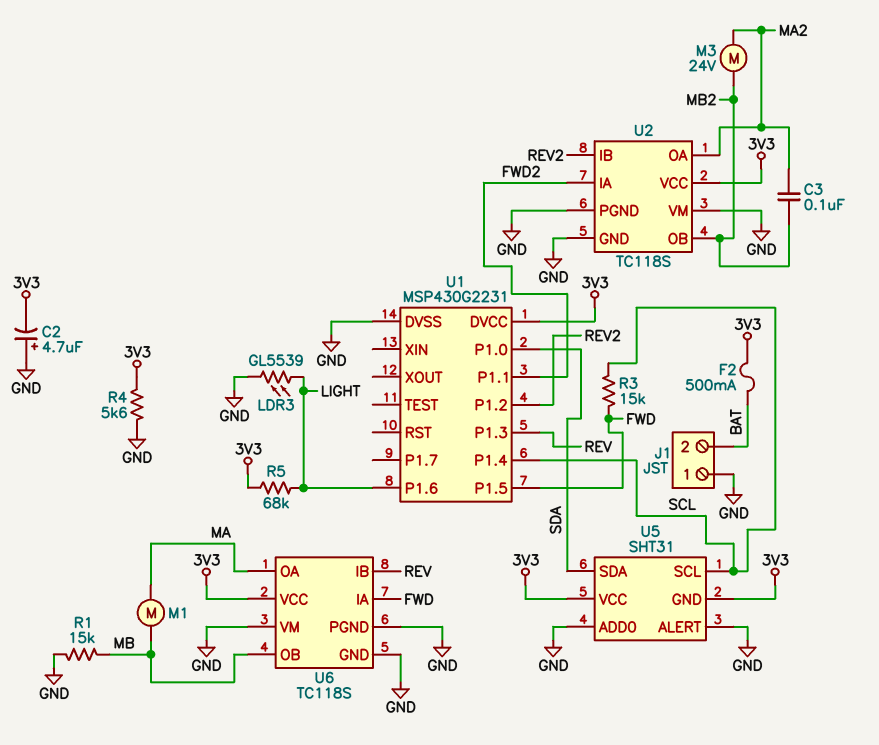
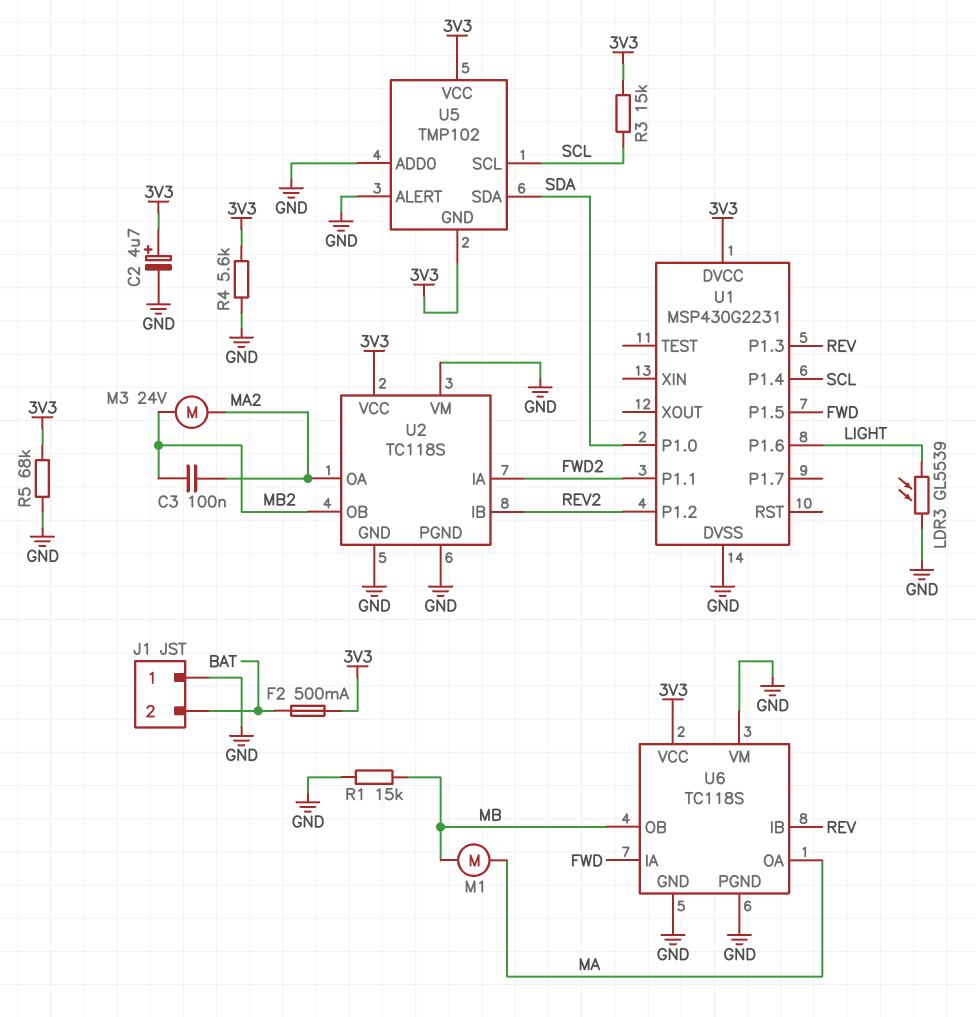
C2: 4.7uF (plus GND, minus 3V3) -> 4.7uF (plus 3V3, minus GND)
R3: 15k (FWD, SCL) -> 15k (3V3, SCL)
R5: 68k (3V3, LIGHT) -> 68k (3V3, GND)
U5: SHT31 -> TMP102

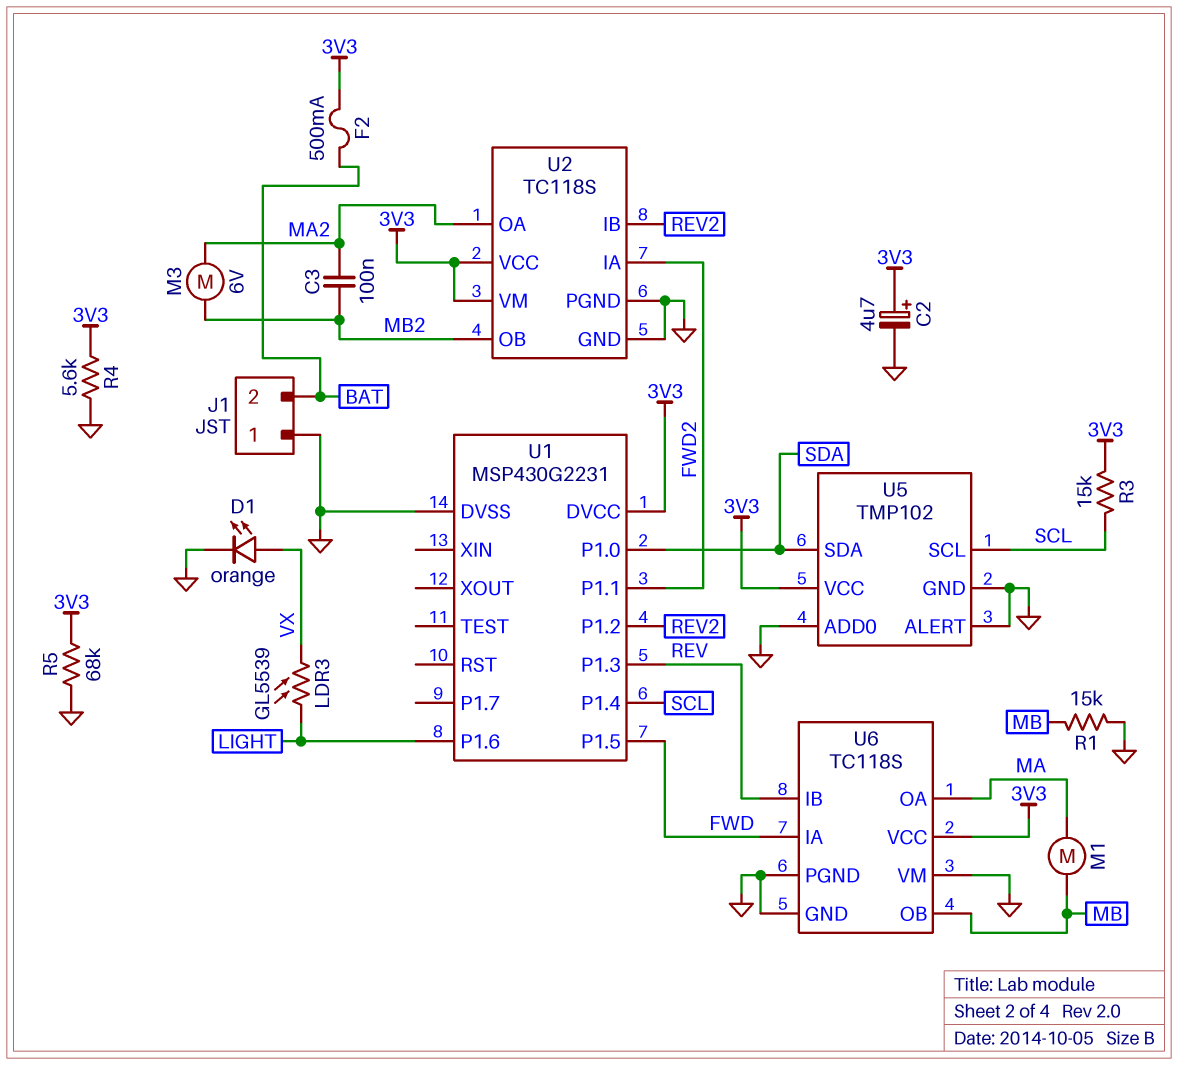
D1: none -> LED orange (A VX, K GND)
LDR3: GL5539 (GND, LIGHT) -> GL5539 (LIGHT, VX)
M3: motor 24V (MA2, MB2) -> motor 6V (MA2, MB2)
U2 pin VM: GND -> 3V3
U5 pin GND: 3V3 -> GND

